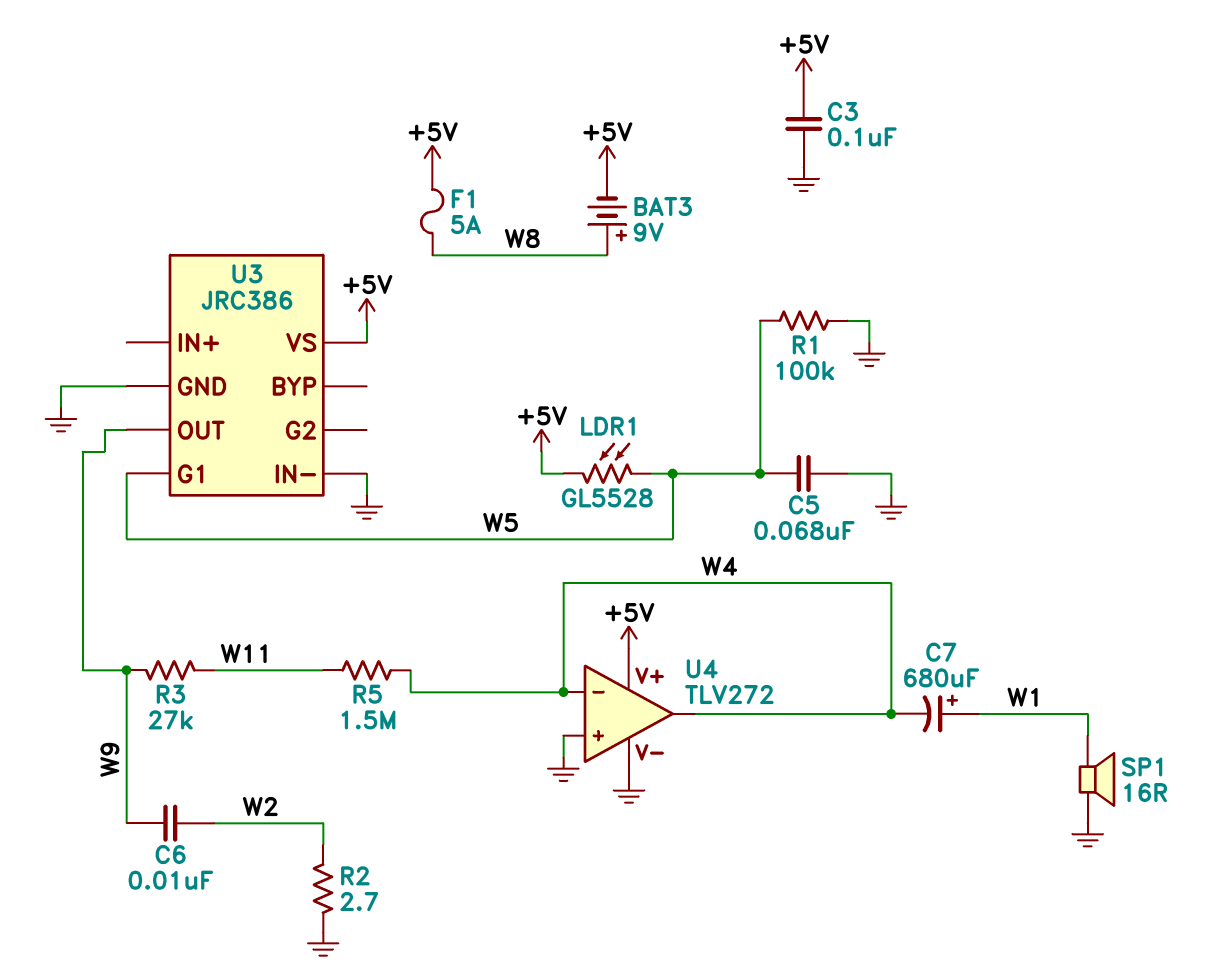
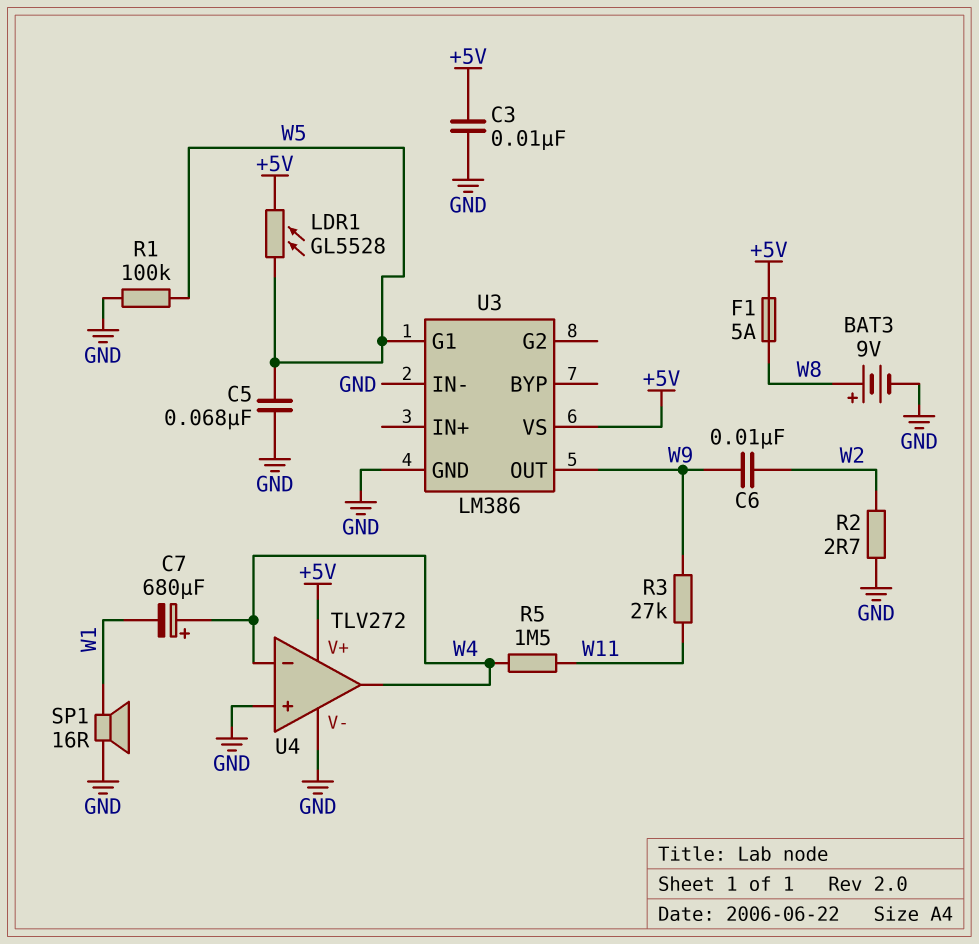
BAT3: 9V (plus W8, minus +5V) -> 9V (plus W8, minus GND)
C3: 100nF (+5V, GND) -> 10nF (+5V, GND)
C7: 680uF (plus W1, minus W4) -> 680uF (plus W4, minus W1)
U3: JRC386 -> LM386

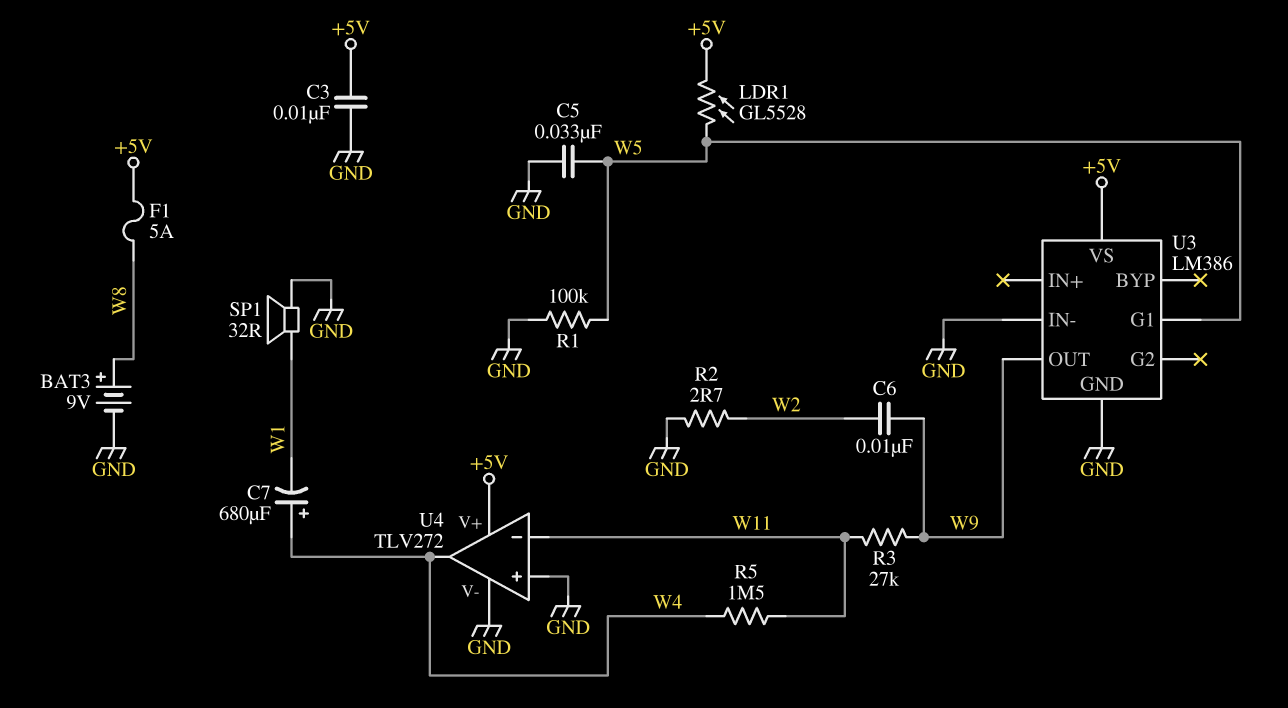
C5: 68nF (GND, W5) -> 33nF (GND, W5)
SP1: speaker 16R (GND, W1) -> speaker 32R (GND, W1)
U4 pin in-: W4 -> W11

